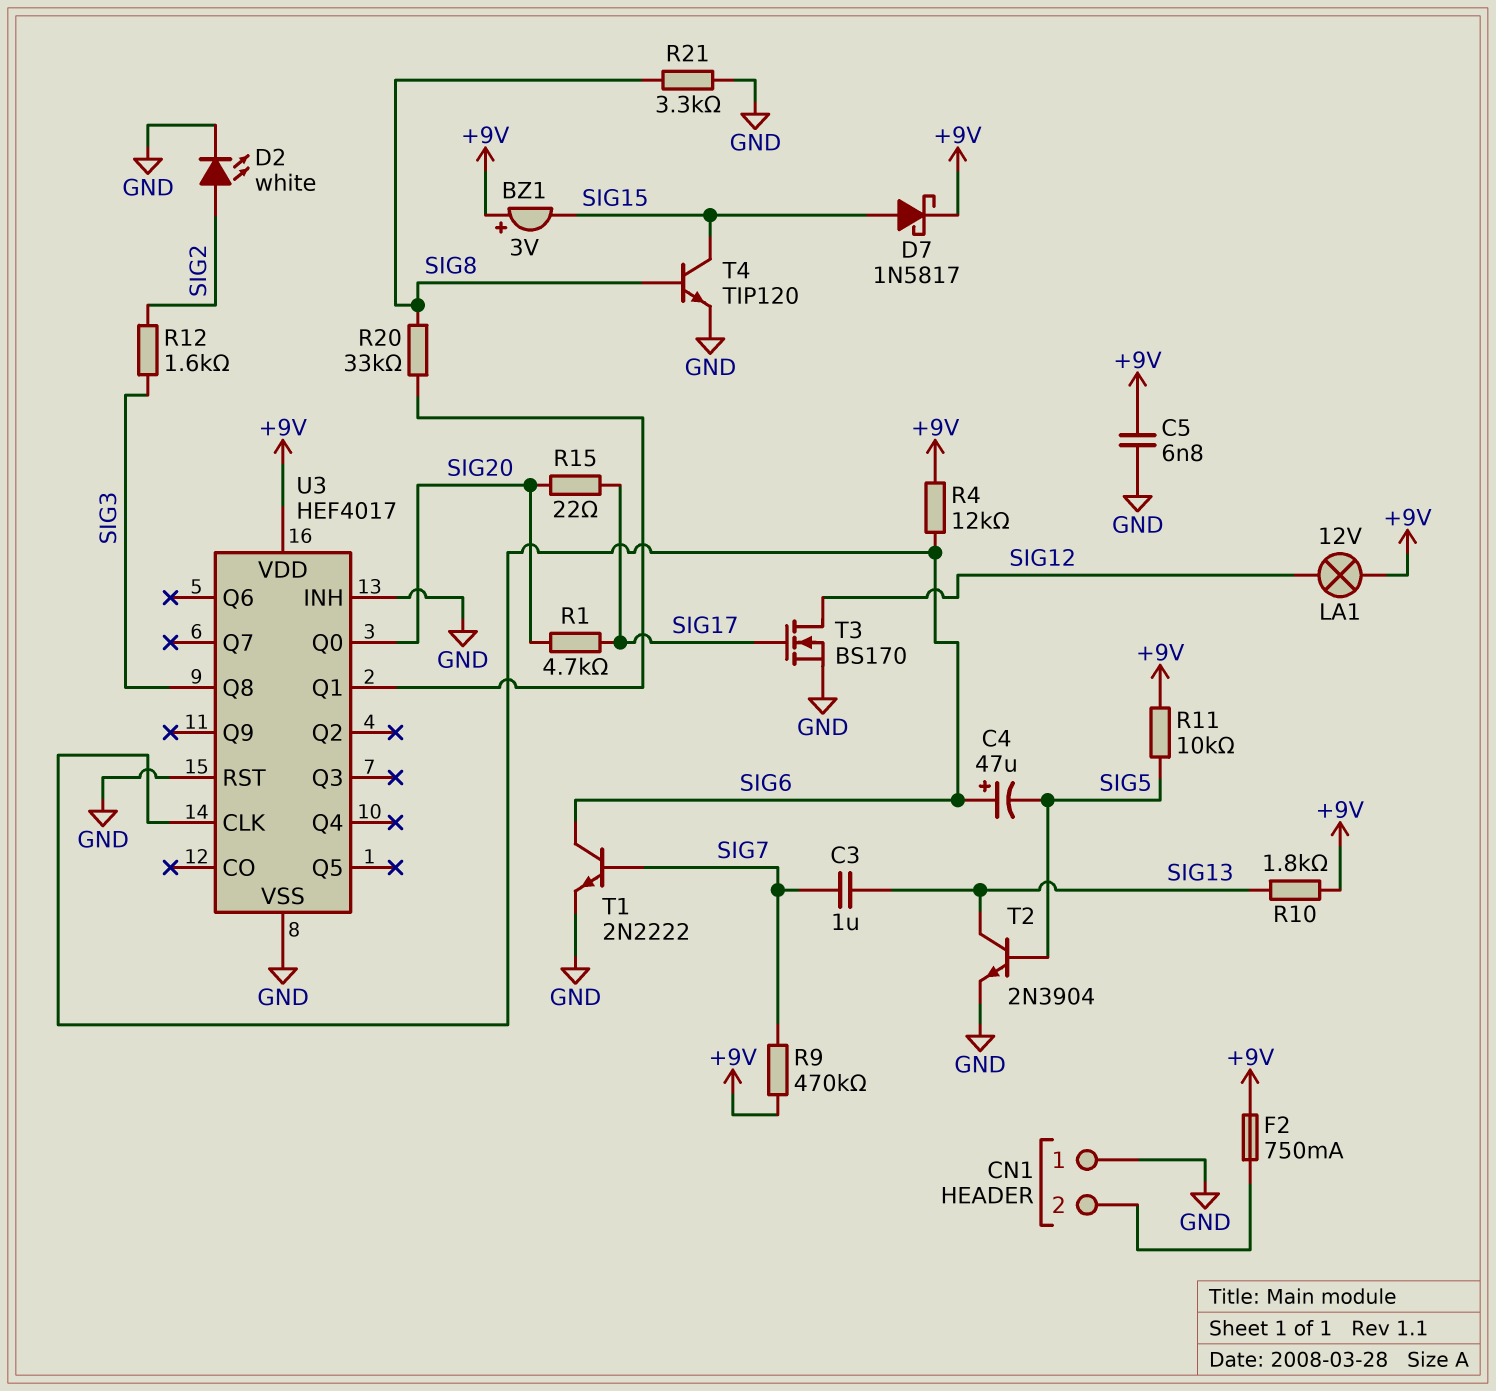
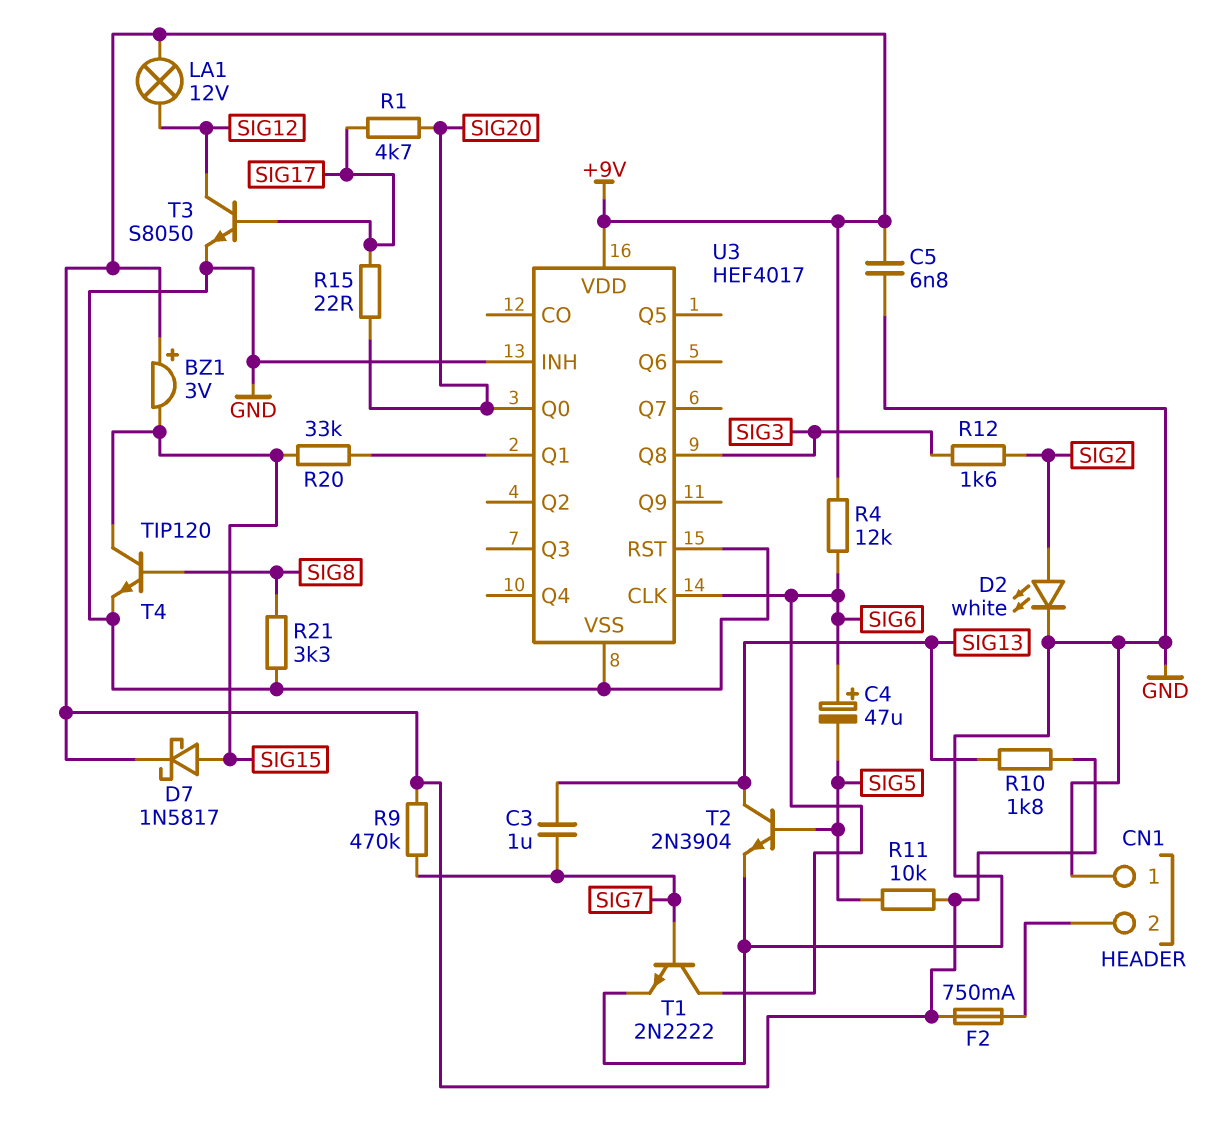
R20: 33k (SIG8, U3/Q1) -> 33k (SIG15, U3/Q1)
T3: NMOS BS170 (G SIG17, D SIG12, S GND) -> NPN S8050 (B SIG17, C SIG12, E GND)

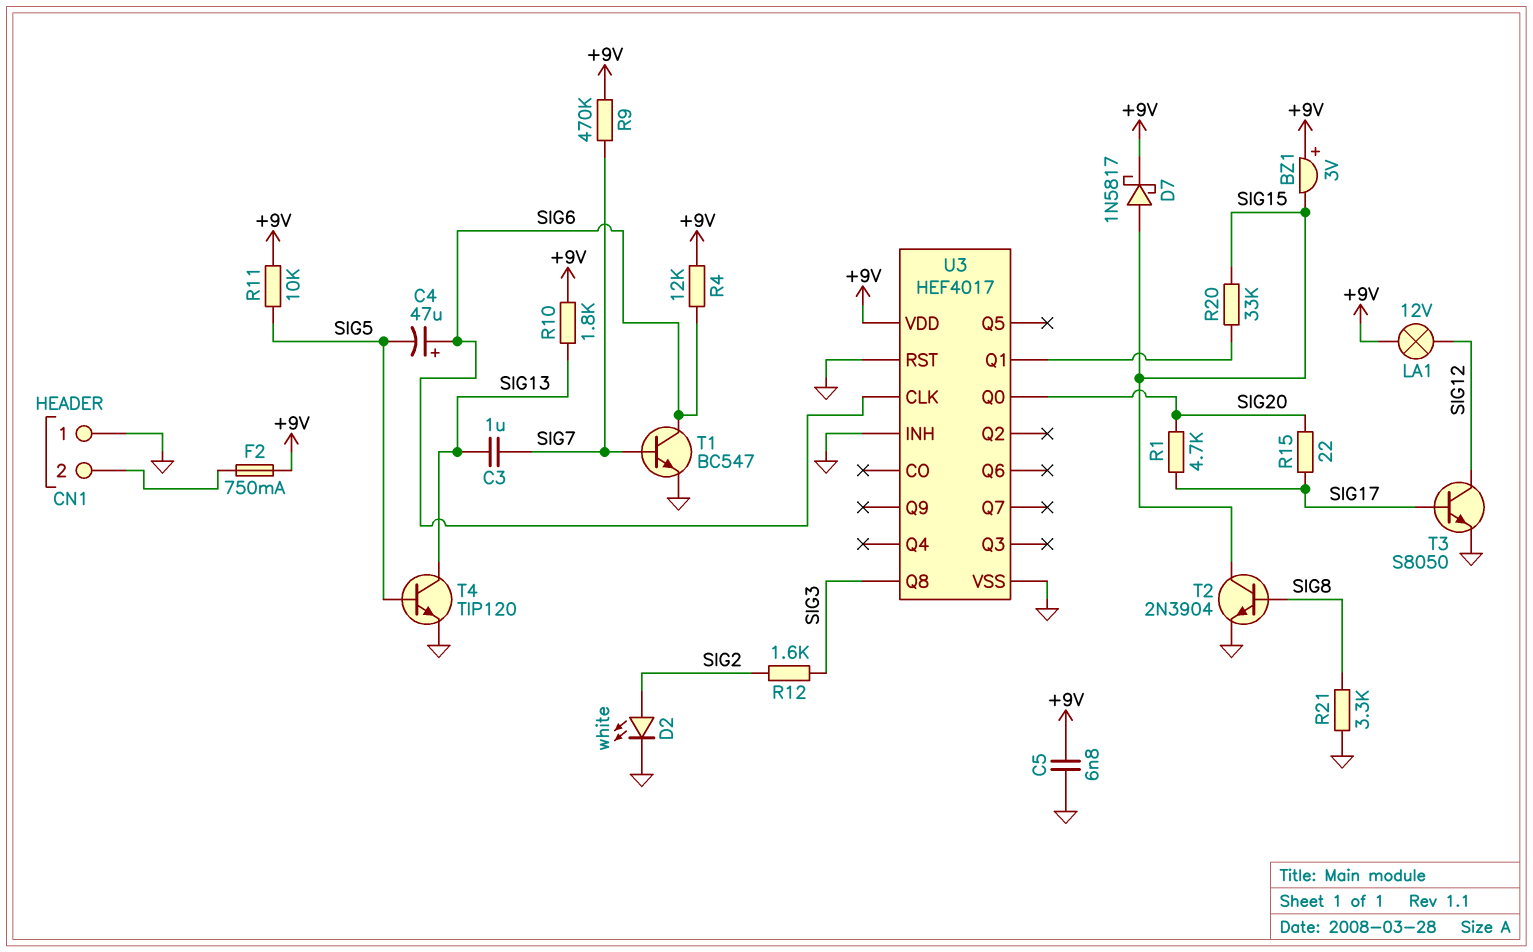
T1: NPN 2N2222 (B SIG7, C SIG6, E GND) -> NPN BC547 (B SIG7, C SIG6, E GND)
T2: NPN 2N3904 (B SIG5, C SIG13, E GND) -> NPN 2N3904 (B SIG8, C SIG15, E GND)
T4: NPN TIP120 (B SIG8, C SIG15, E GND) -> NPN TIP120 (B SIG5, C SIG13, E GND)

